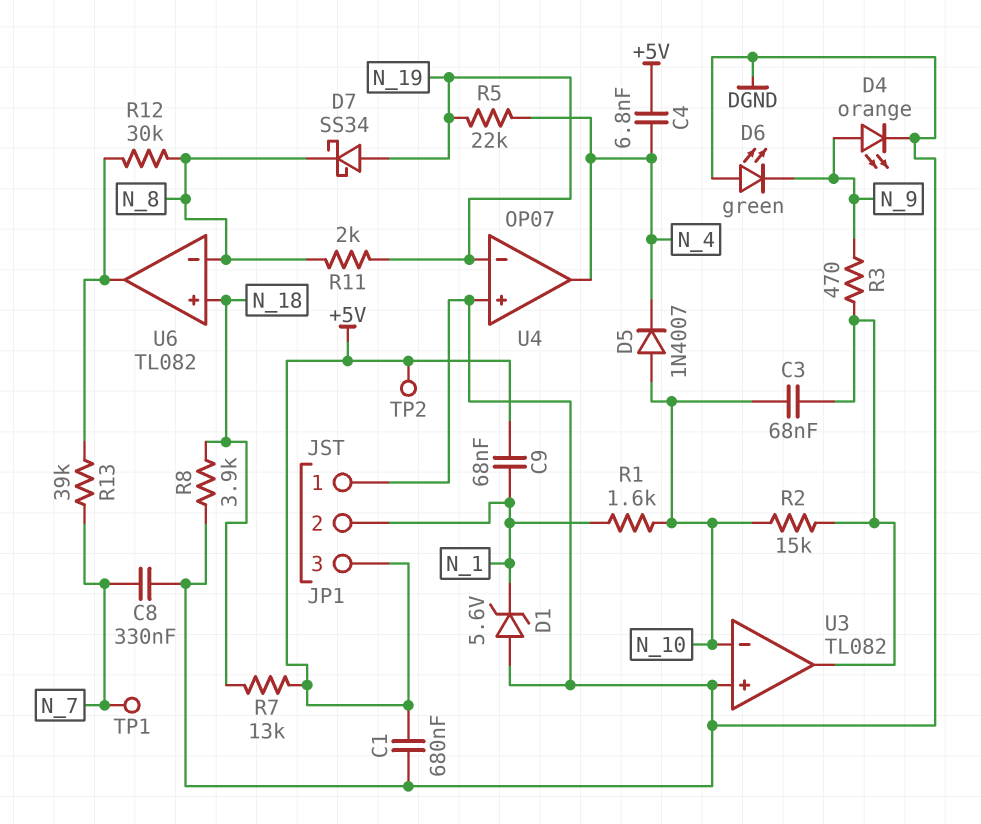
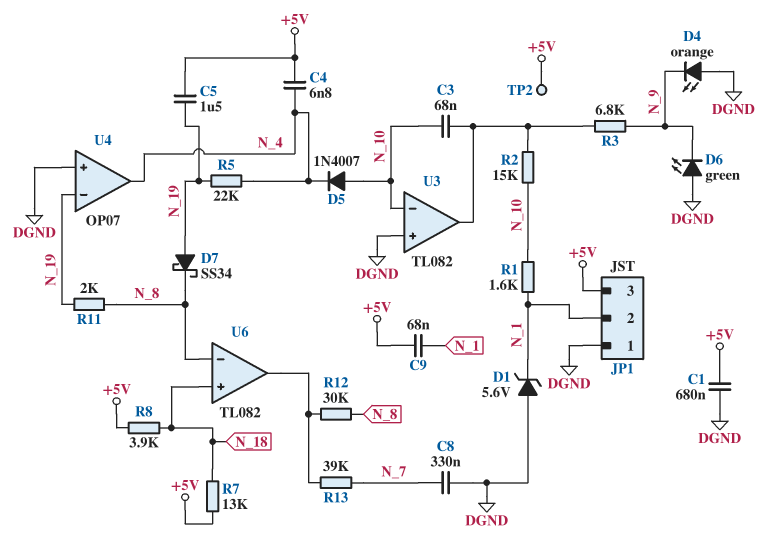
C5: none -> 1.5uF (+5V, N_19)
D4: LED orange (A N_9, K DGND) -> LED orange (A DGND, K N_9)
R3: 470 (N_9, U3/out) -> 6.8k (N_9, U3/out)
R8: 3.9k (DGND, N_18) -> 3.9k (+5V, N_18)
TP1: test point (N_7) -> none

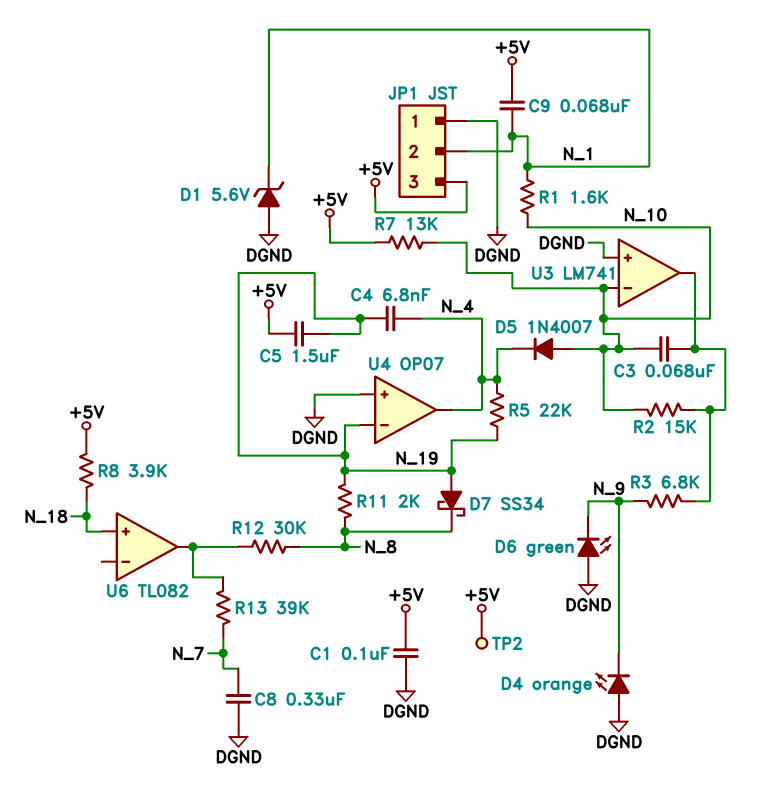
C1: 680nF (+5V, DGND) -> 100nF (+5V, DGND)
C4: 6.8nF (+5V, N_4) -> 6.8nF (N_4, N_19)
R7: 13k (+5V, N_18) -> 13k (+5V, N_10)
U3: TL082 -> LM741
U6 pin in-: N_8 -> none

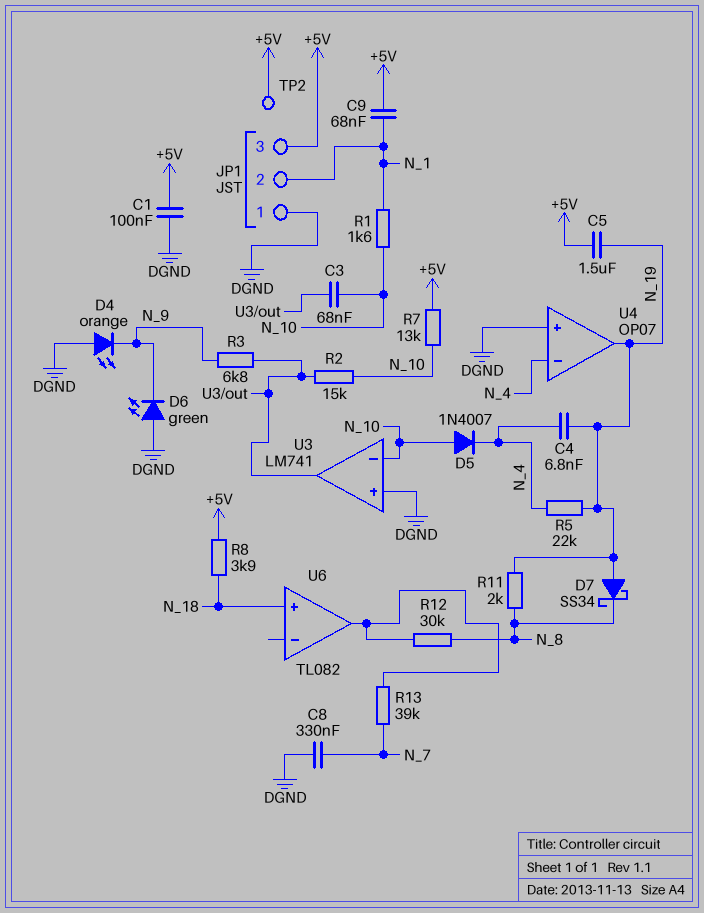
D1: zener 5.6V (A DGND, K N_1) -> none
U4 pin in-: N_19 -> N_4
U4 pin out: N_4 -> N_19

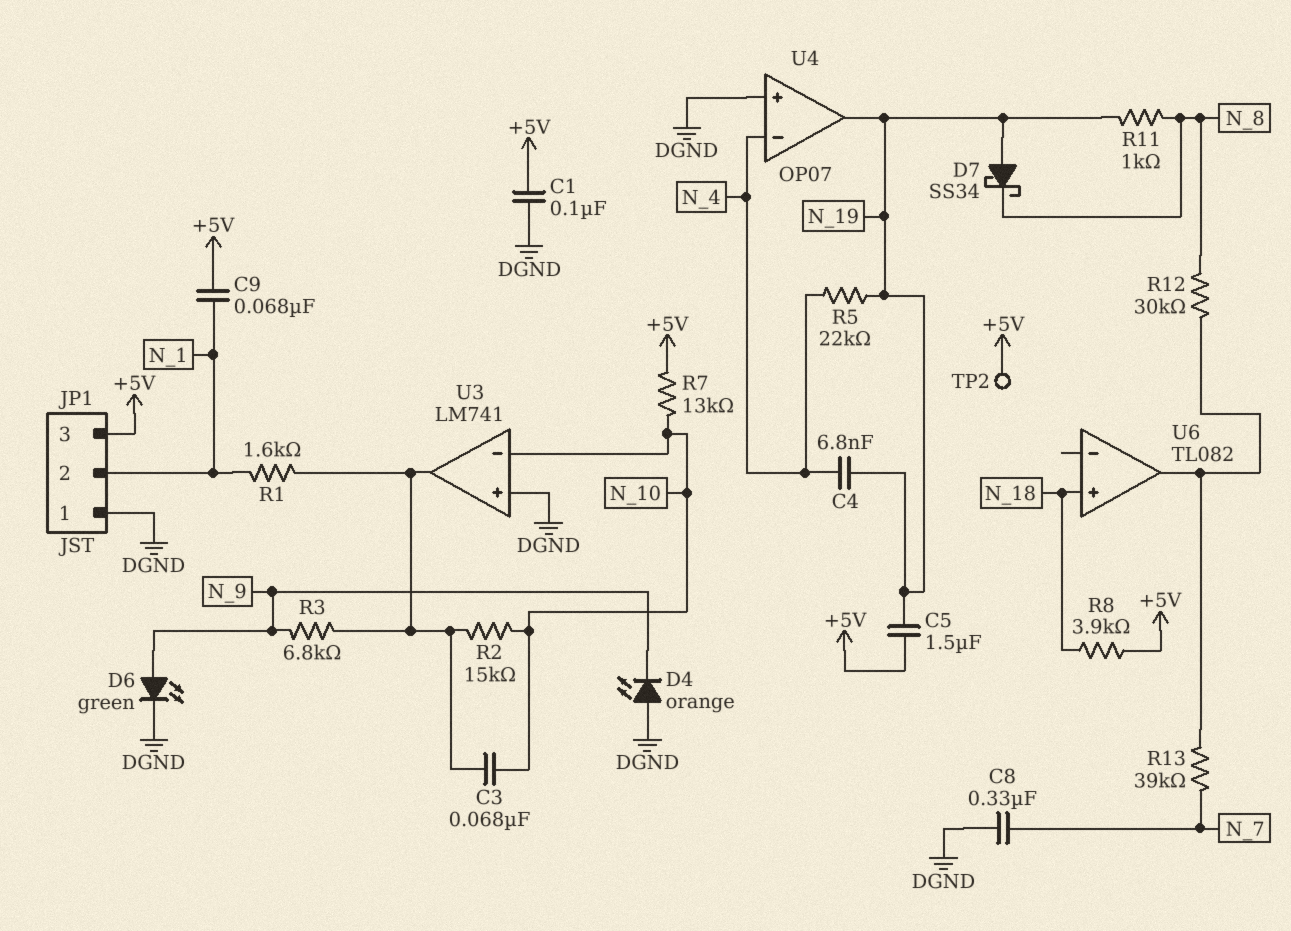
D5: diode 1N4007 (A N_10, K N_4) -> none
D6: LED green (A DGND, K N_9) -> LED green (A N_9, K DGND)
R1: 1.6k (N_1, N_10) -> 1.6k (N_1, U3/out)
R11: 2k (N_8, N_19) -> 1k (N_8, N_19)

